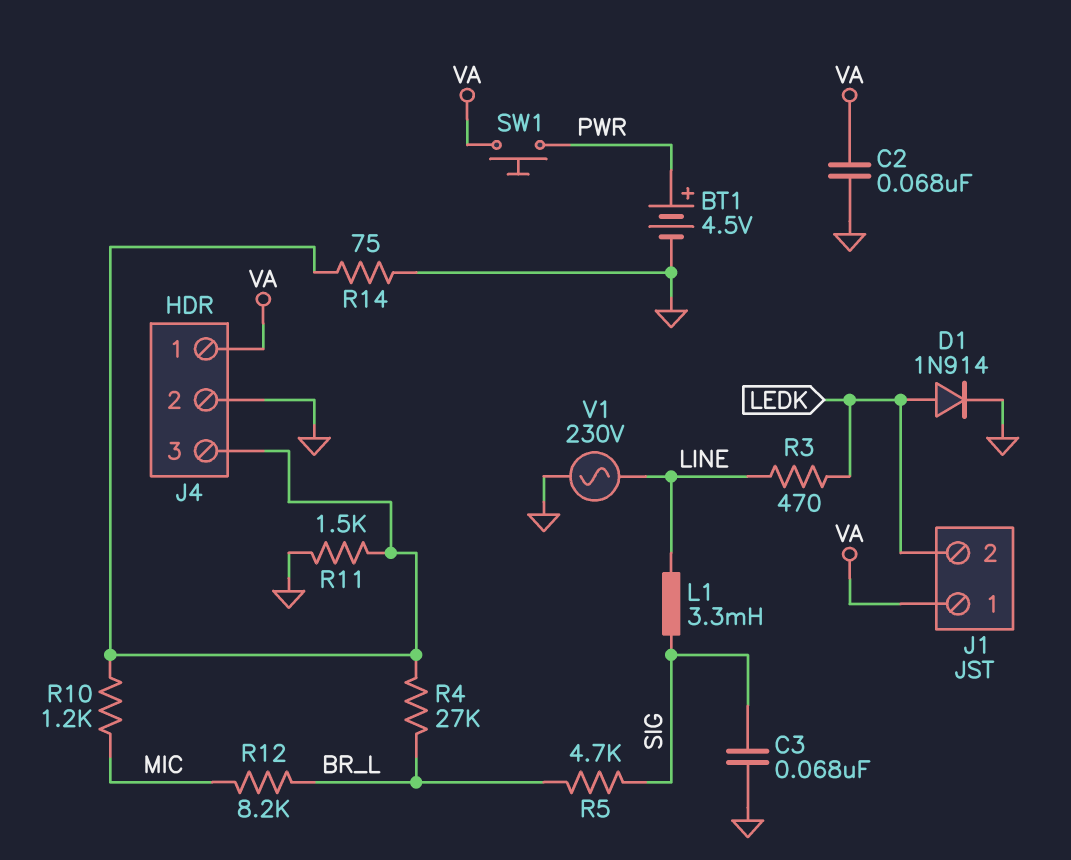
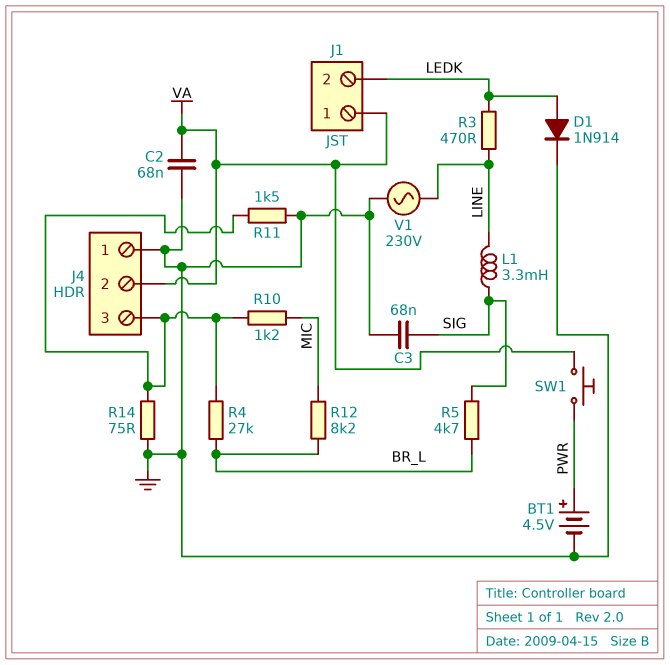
J4 pin 1: VA -> GND
J4 pin 2: GND -> VA

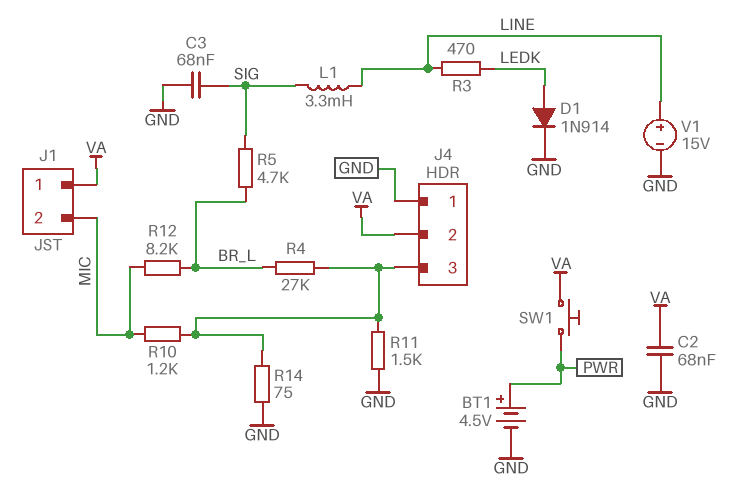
J1 pin 2: LEDK -> MIC
V1: AC 230V (GND, LINE) -> 15V (plus LINE, minus GND)

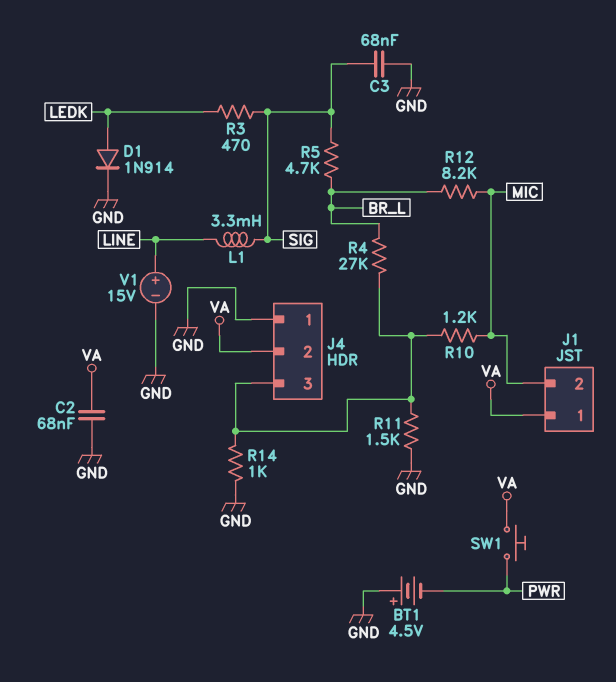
BT1: 4.5V (plus PWR, minus GND) -> 4.5V (plus GND, minus PWR)
R3: 470 (LEDK, LINE) -> 470 (LEDK, SIG)
R14: 75 (GND, J4/3) -> 1k (GND, J4/3)

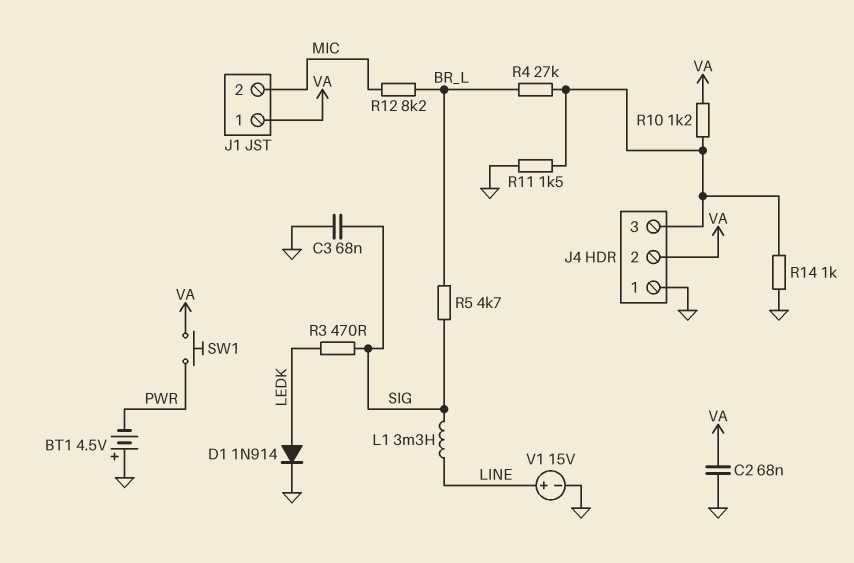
R10: 1.2k (J4/3, MIC) -> 1.2k (J4/3, VA)

